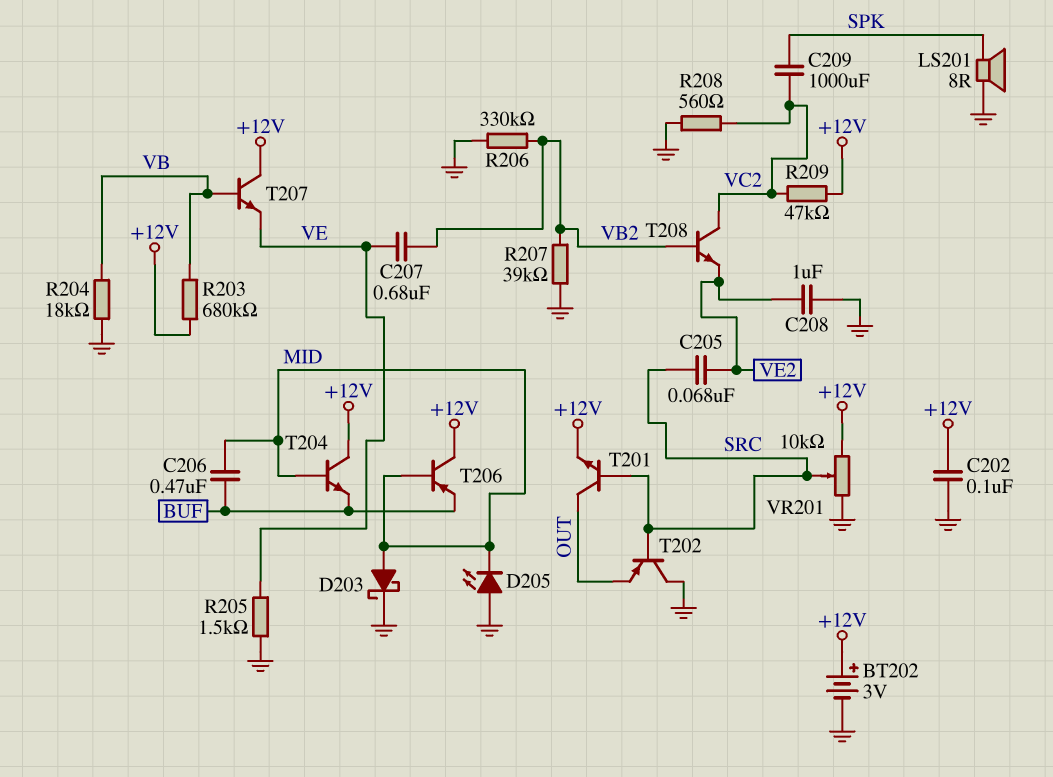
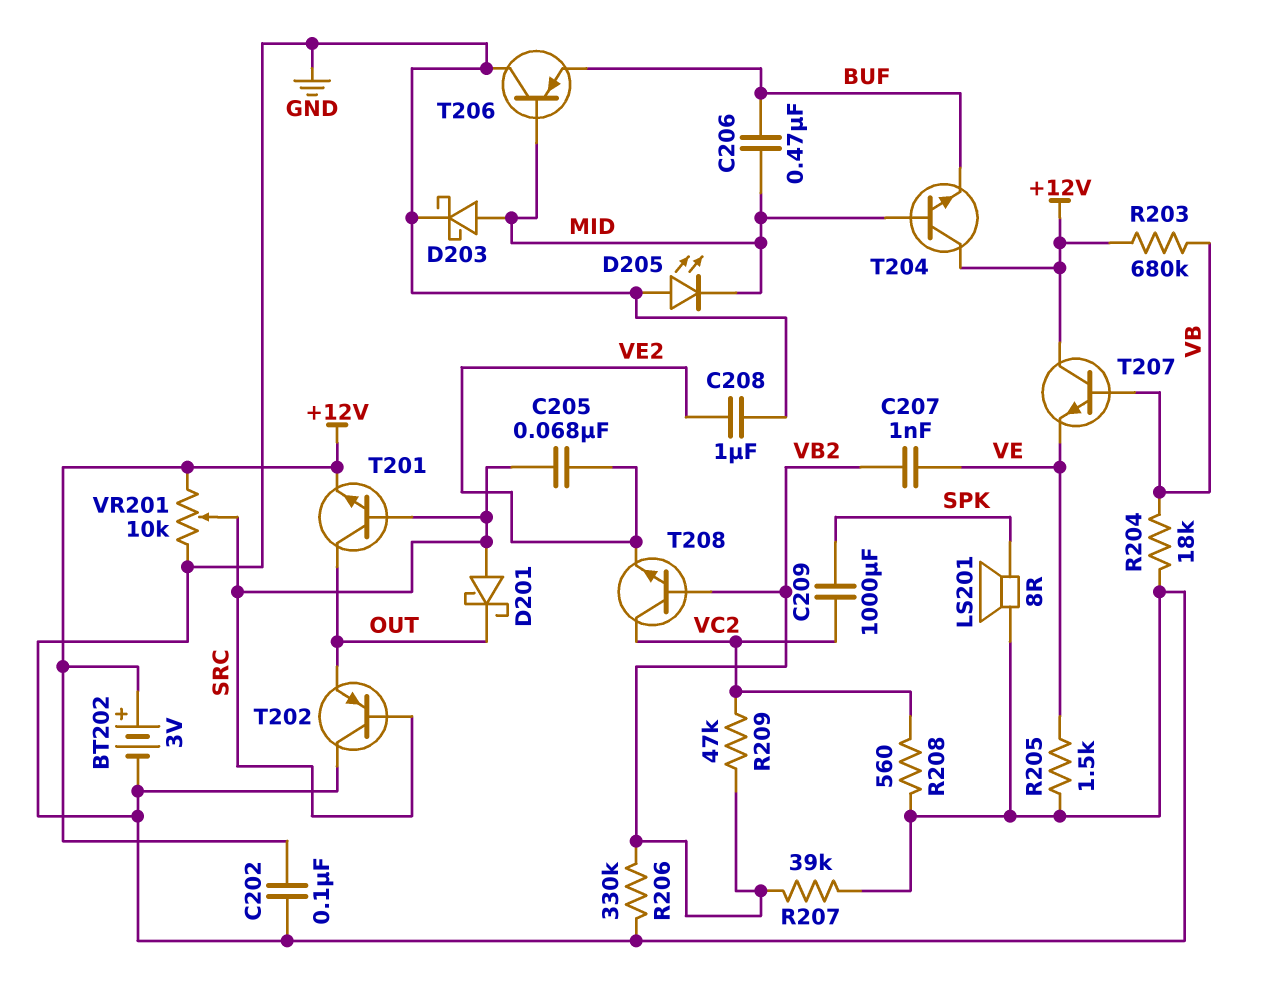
C207: 680nF (VB2, VE) -> 1nF (VB2, VE)
D201: none -> schottky (A SRC, K OUT)
R209: 47k (+12V, VC2) -> 47k (VB2, VC2)
T206: PNP (B MID, C +12V, E BUF) -> PNP (B MID, C GND, E BUF)

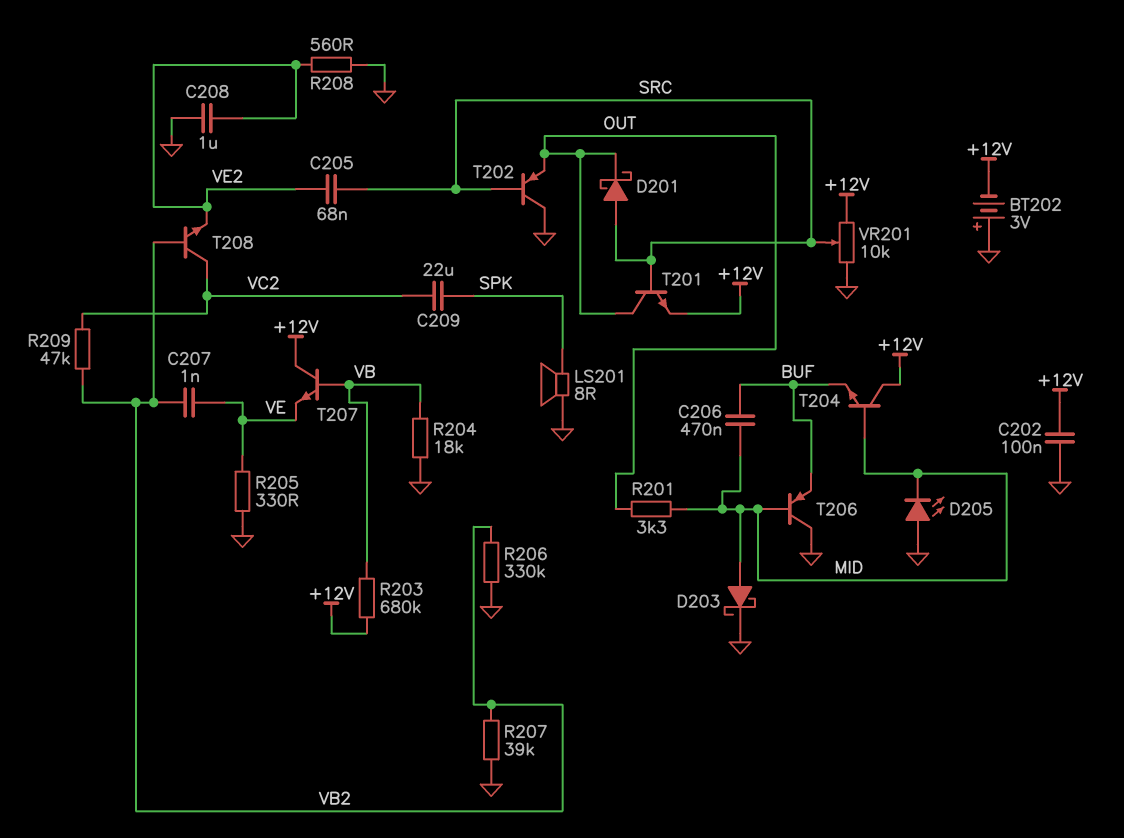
BT202: 3V (plus +12V, minus GND) -> 3V (plus GND, minus +12V)
C209: 1000uF (SPK, VC2) -> 22uF (SPK, VC2)
R201: none -> 3.3k (MID, OUT)
R205: 1.5k (GND, VE) -> 330 (GND, VE)
R208: 560 (GND, VC2) -> 560 (GND, VE2)

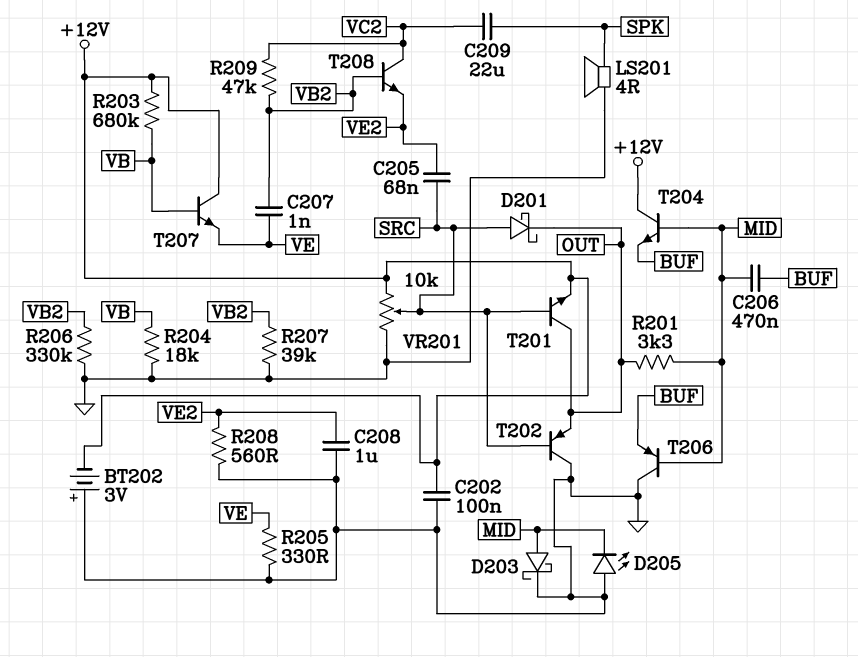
LS201: speaker 8R (GND, SPK) -> speaker 4R (GND, SPK)

